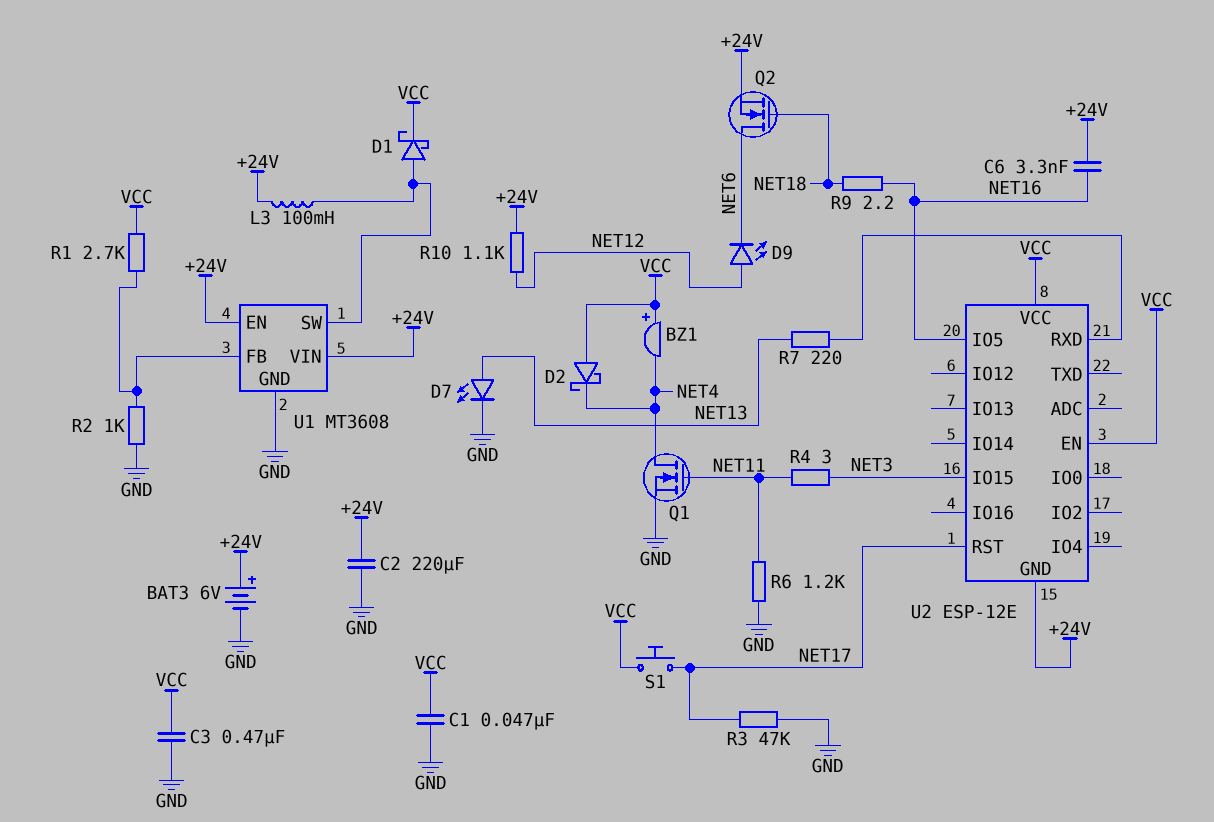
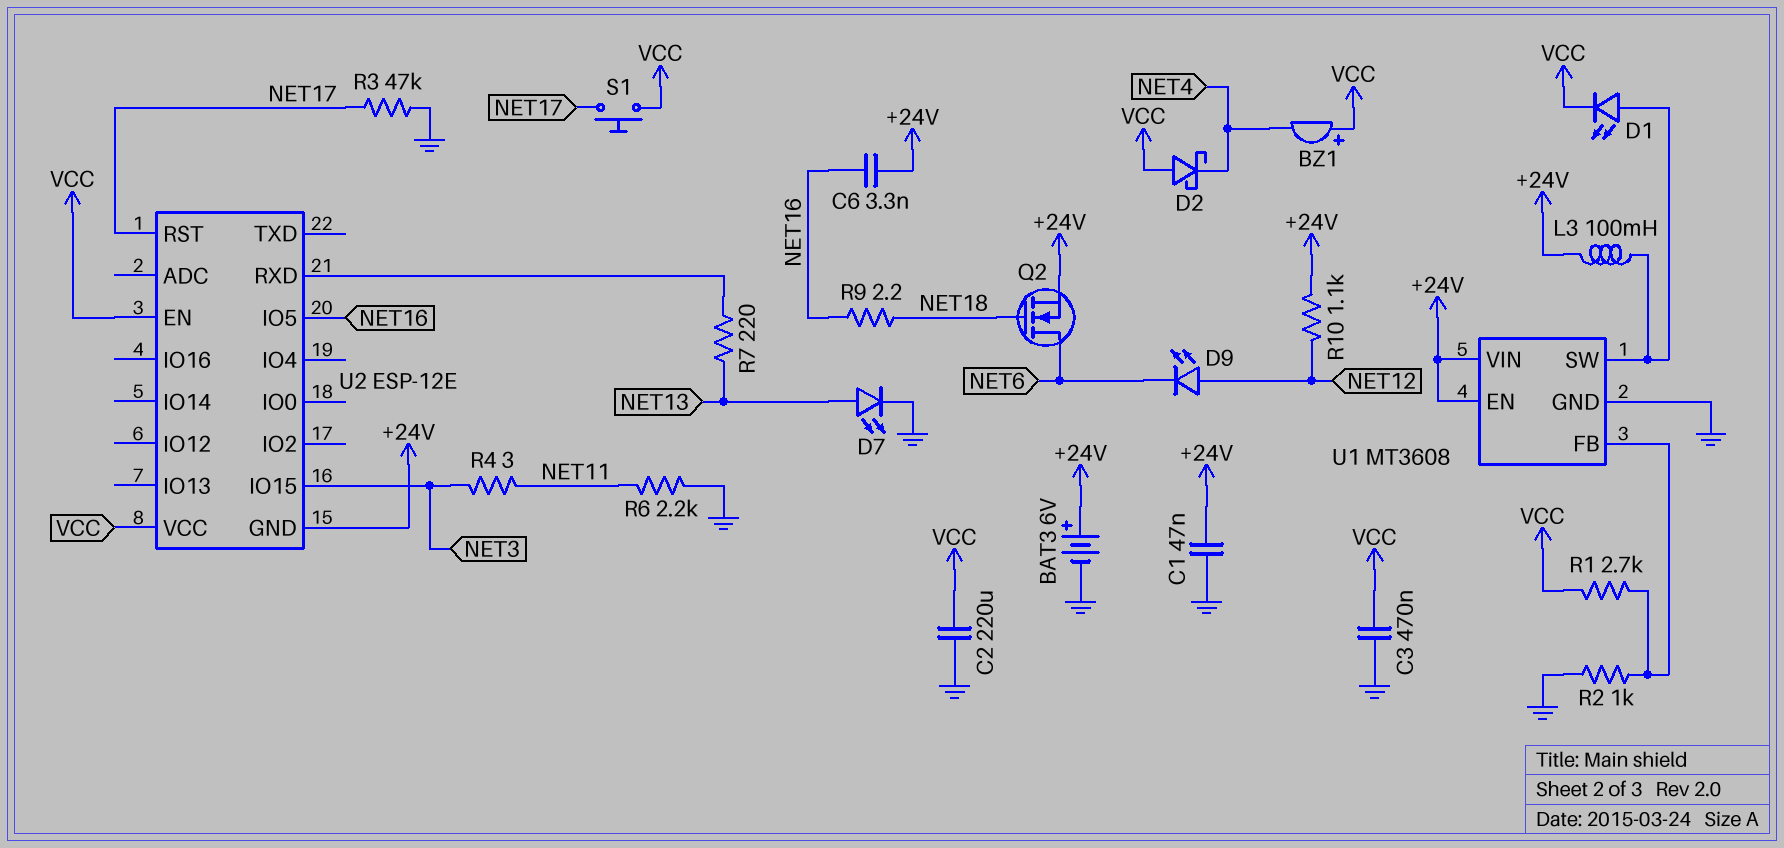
C1: 47nF (GND, VCC) -> 47nF (+24V, GND)
C2: 220uF (+24V, GND) -> 220uF (GND, VCC)
D1: schottky (A U1/SW, K VCC) -> LED (A U1/SW, K VCC)
Q1: NMOS (G NET11, D NET4, S GND) -> none
R6: 1.2k (GND, NET11) -> 2.2k (GND, NET11)

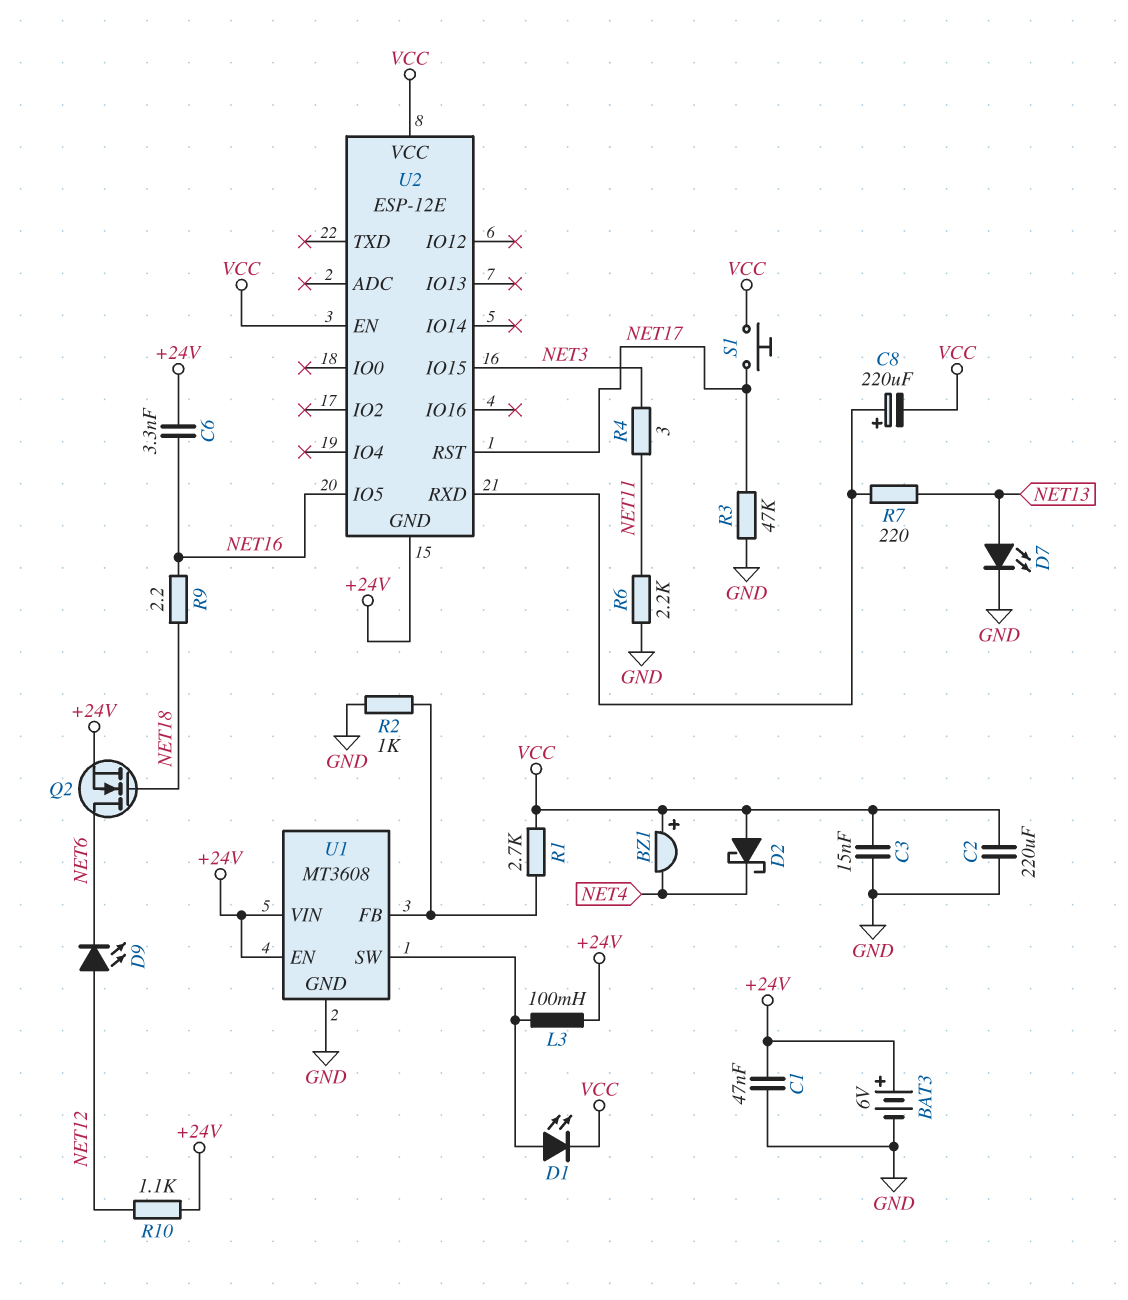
C3: 470nF (GND, VCC) -> 15nF (GND, VCC)
C8: none -> 220uF (plus U2/RXD, minus VCC)

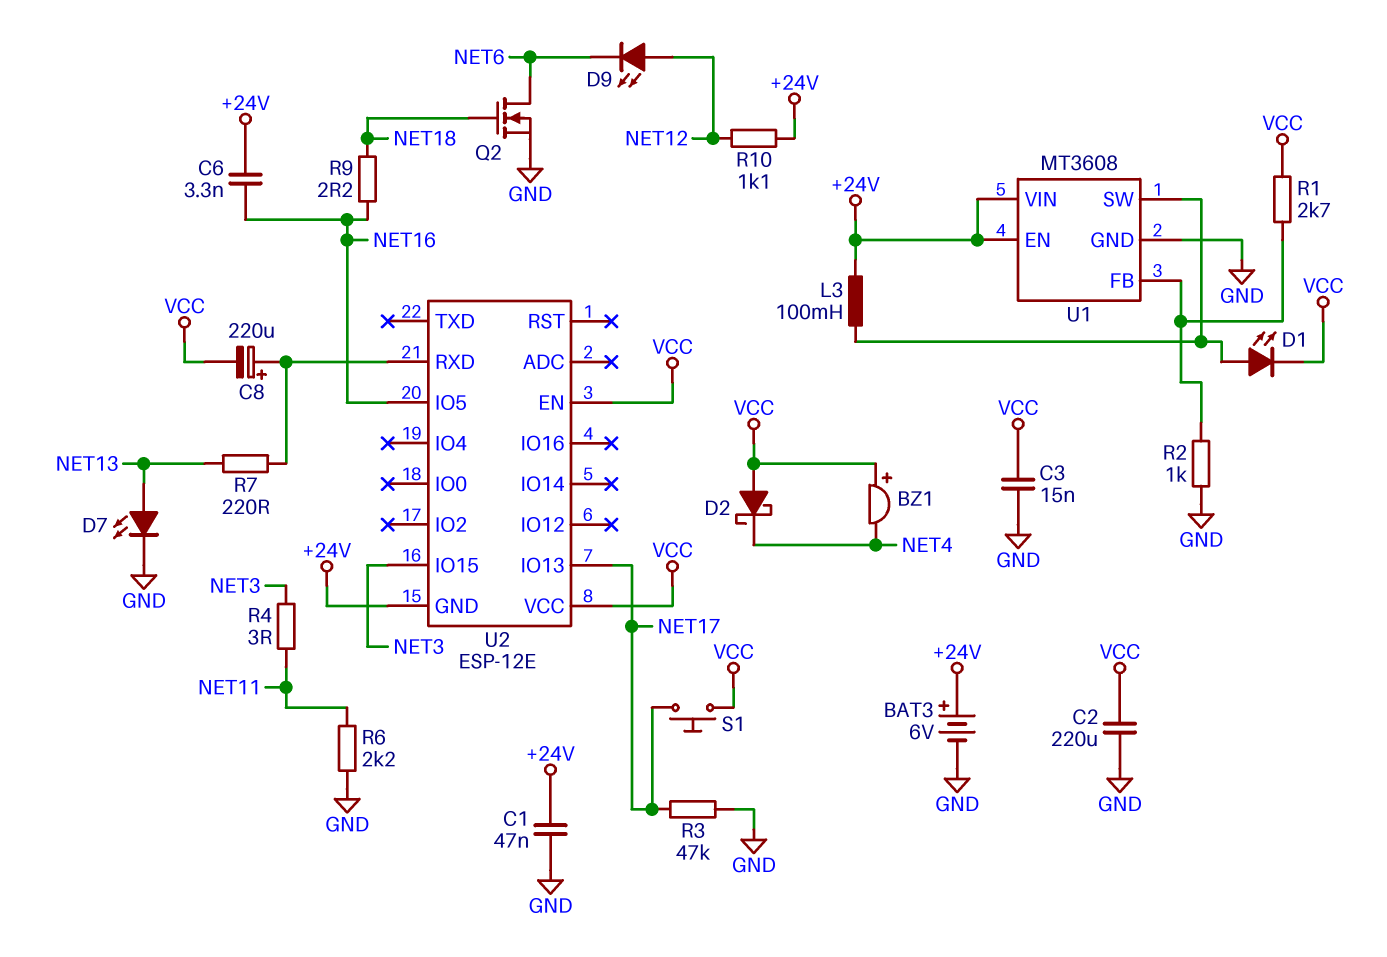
Q2: NMOS (G NET18, D NET6, S +24V) -> NMOS (G NET18, D NET6, S GND)
U2 pin IO13: none -> NET17
U2 pin RST: NET17 -> none

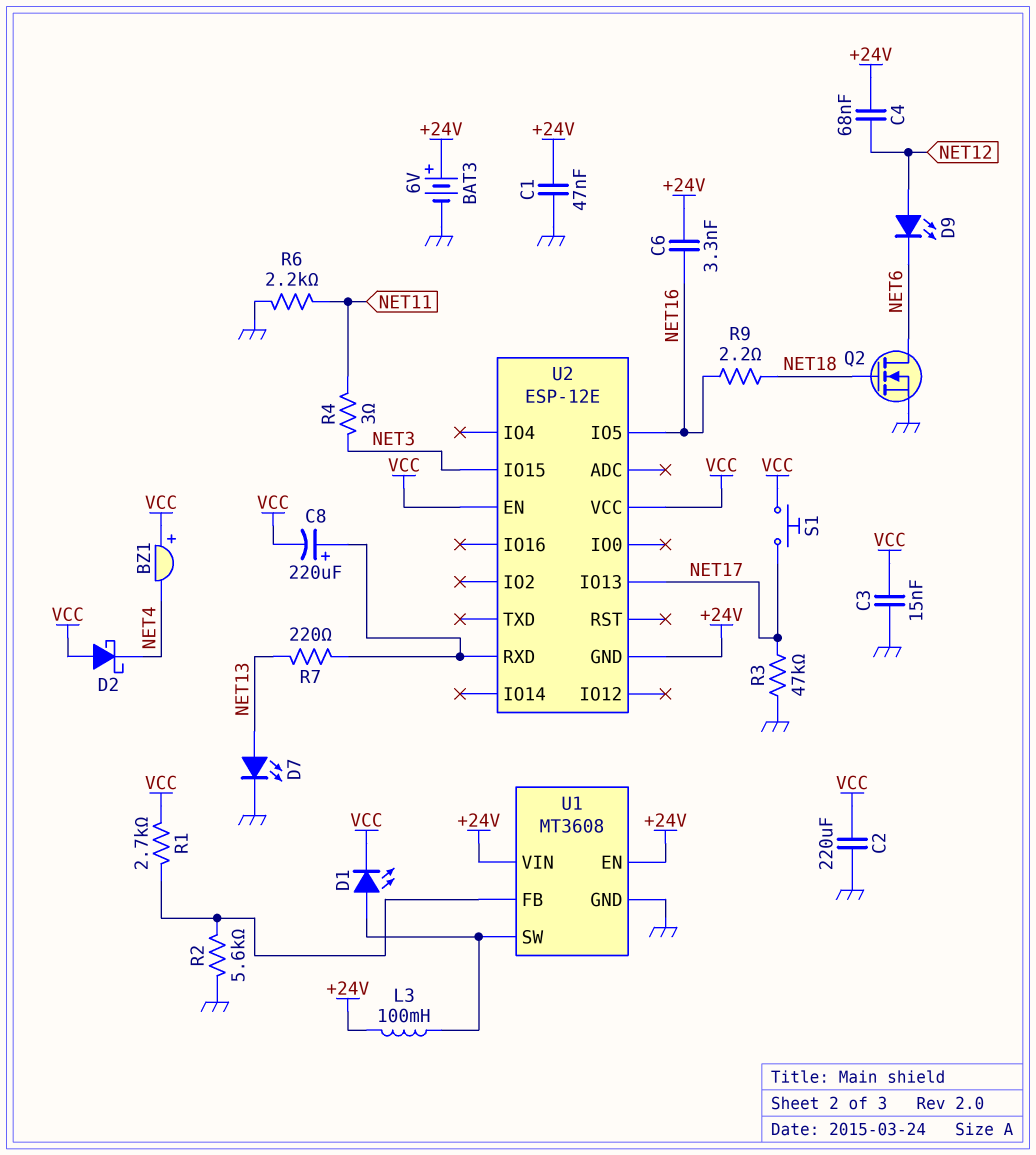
C4: none -> 68nF (+24V, NET12)
R2: 1k (GND, U1/FB) -> 5.6k (GND, U1/FB)
R10: 1.1k (+24V, NET12) -> none

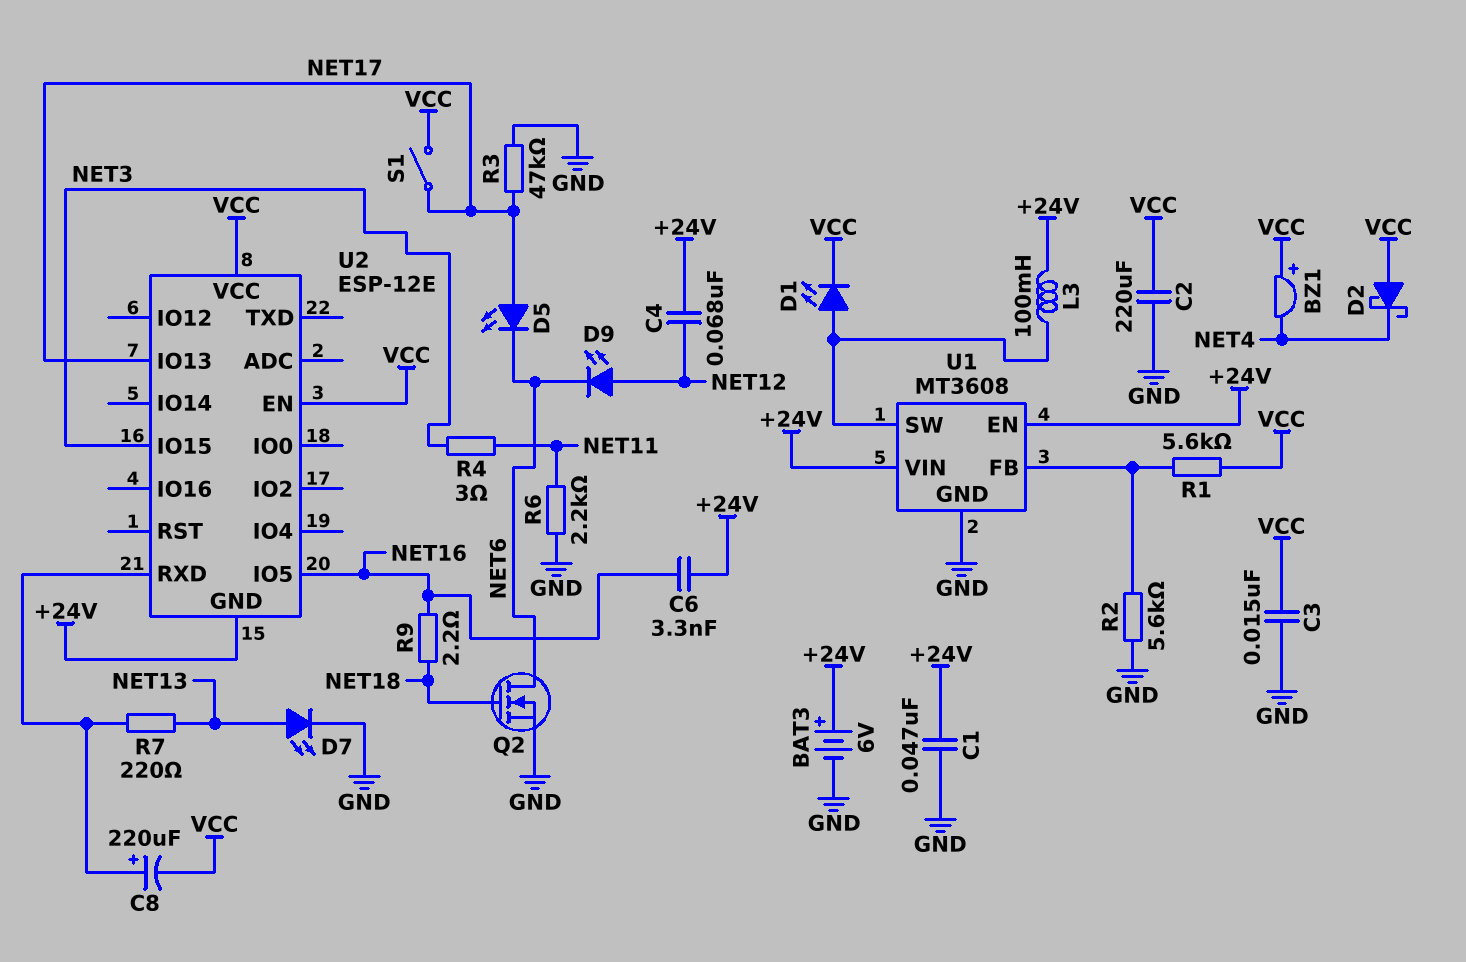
D5: none -> LED (A NET17, K NET6)
R1: 2.7k (U1/FB, VCC) -> 5.6k (U1/FB, VCC)
S1: button (NET17, VCC) -> switch (NET17, VCC)

